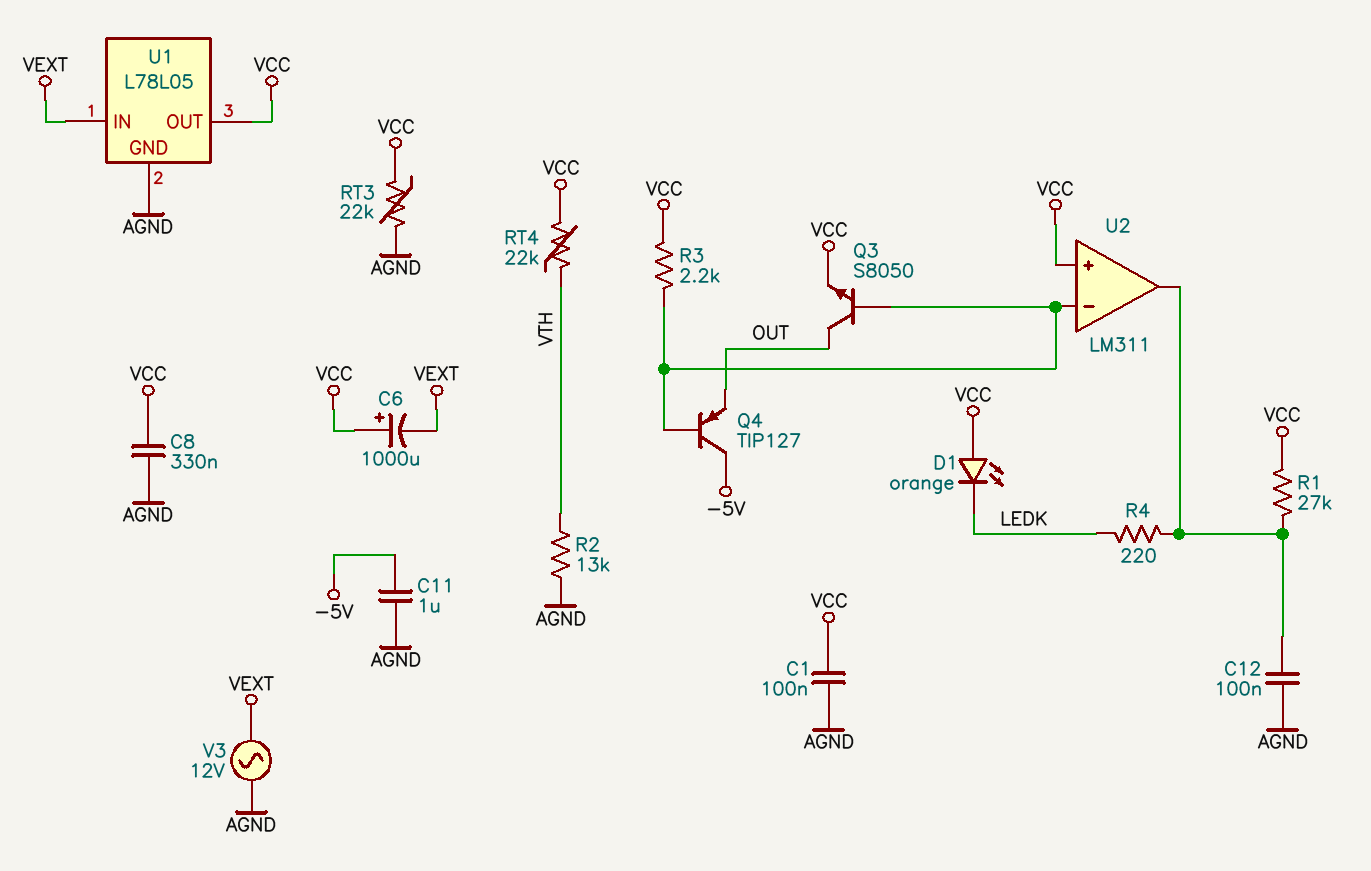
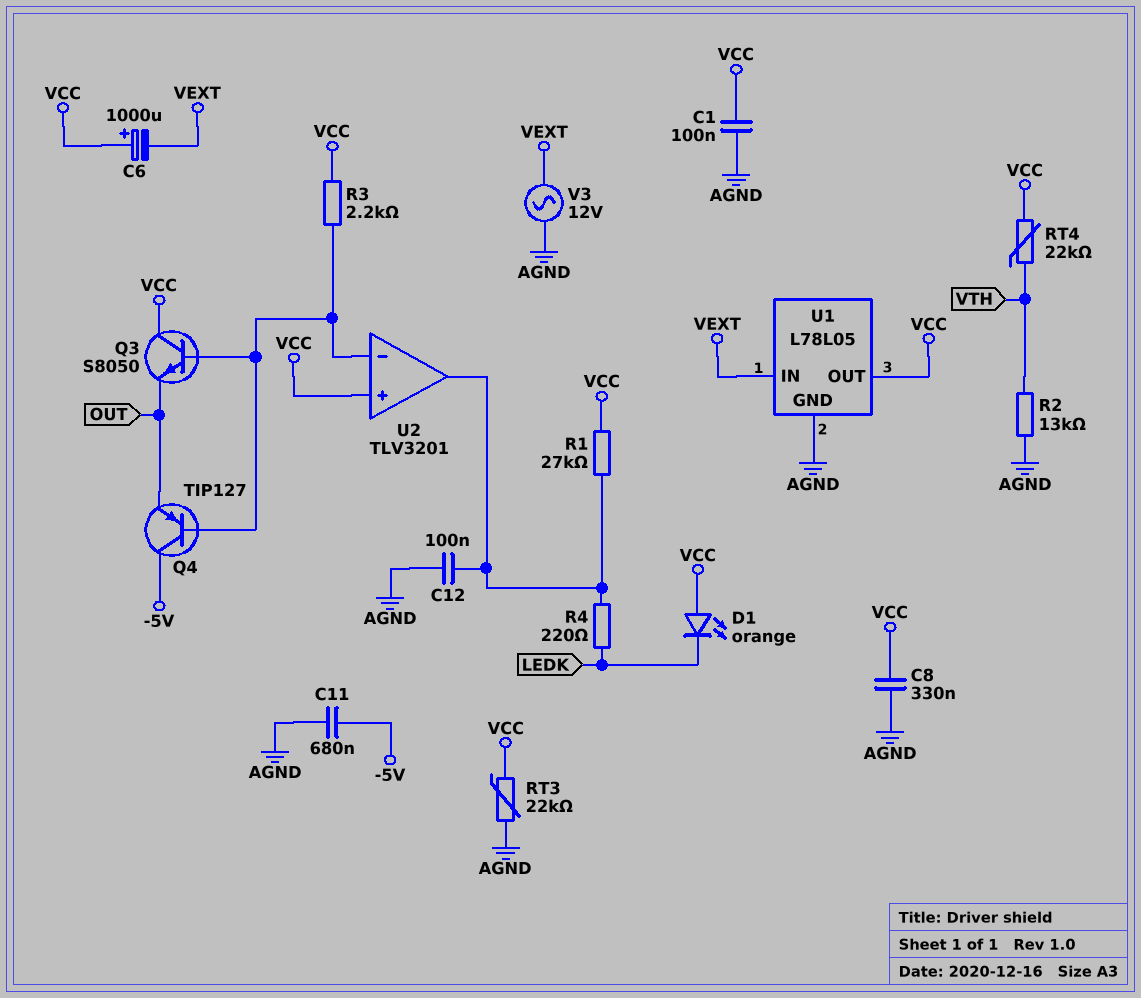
C11: 1uF (-5V, AGND) -> 680nF (-5V, AGND)
Q3: NPN S8050 (B U2/in-, C OUT, E VCC) -> NPN S8050 (B U2/in-, C VCC, E OUT)
U2: LM311 -> TLV3201

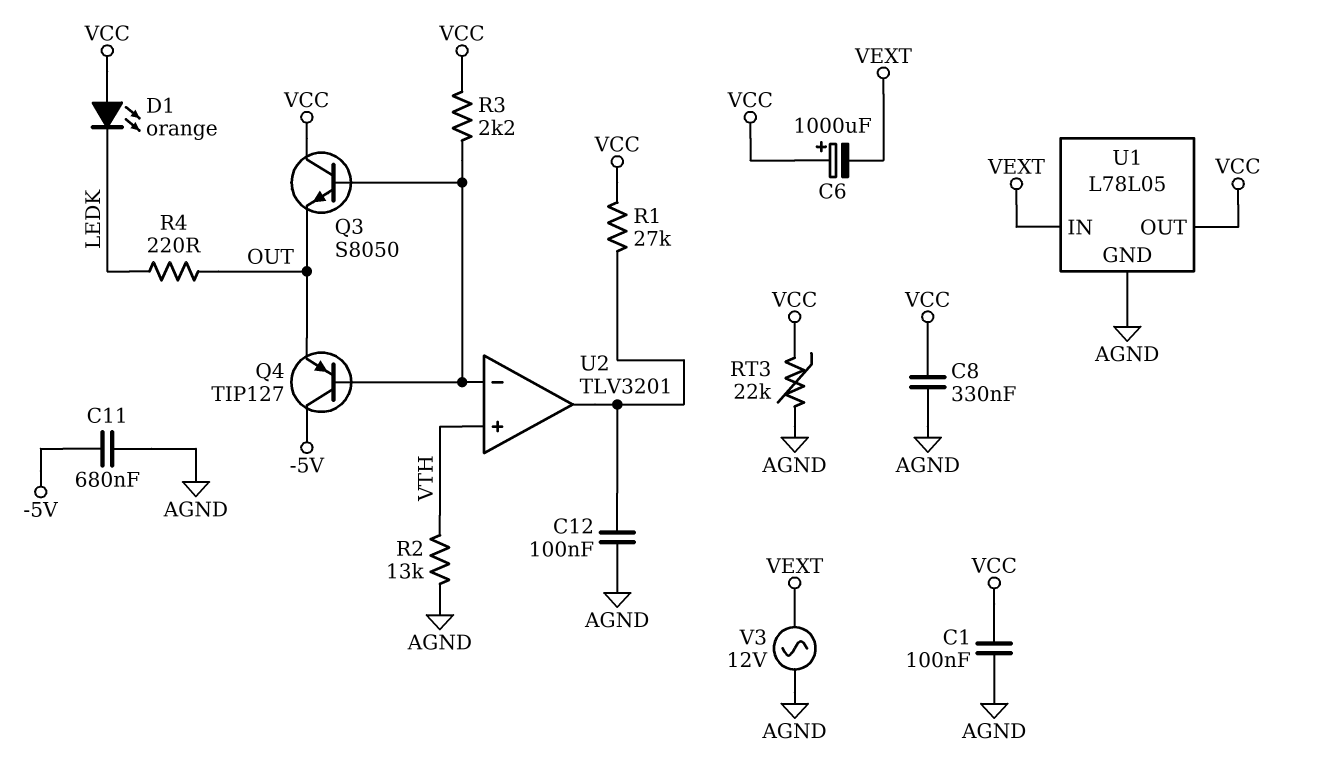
R4: 220 (LEDK, U2/out) -> 220 (LEDK, OUT)
RT4: 22k (VCC, VTH) -> none
U2 pin in+: VCC -> VTH

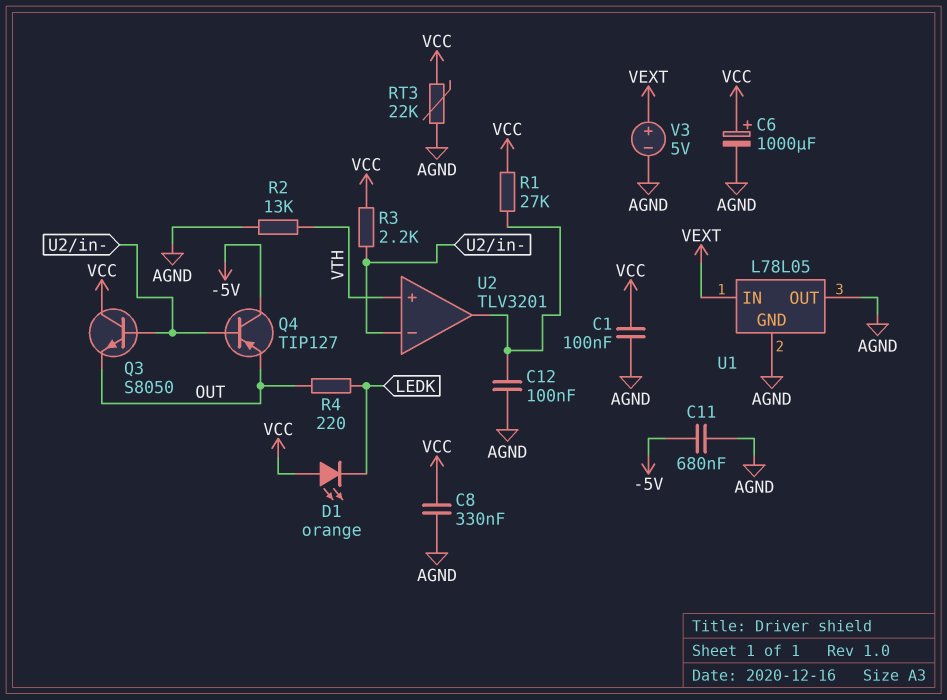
C6: 1000uF (plus VCC, minus VEXT) -> 1000uF (plus VCC, minus AGND)
U1 pin OUT: VCC -> AGND
V3: AC 12V (AGND, VEXT) -> 5V (plus VEXT, minus AGND)

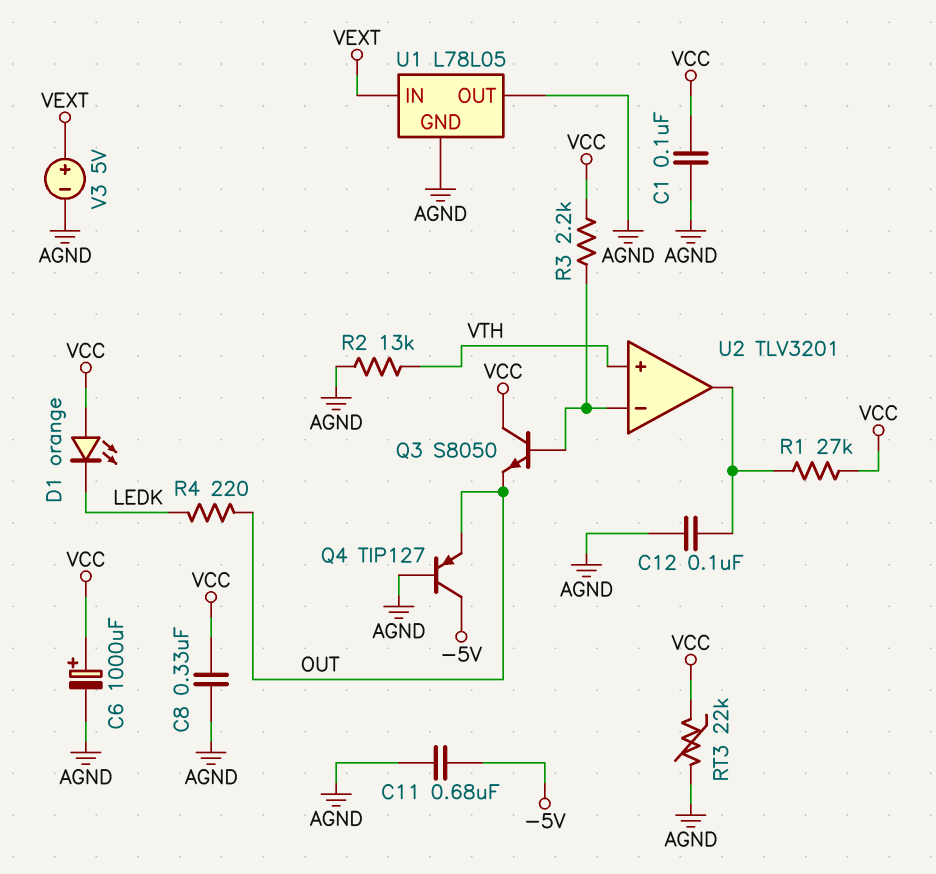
Q4: PNP TIP127 (B U2/in-, C -5V, E OUT) -> PNP TIP127 (B AGND, C -5V, E OUT)

